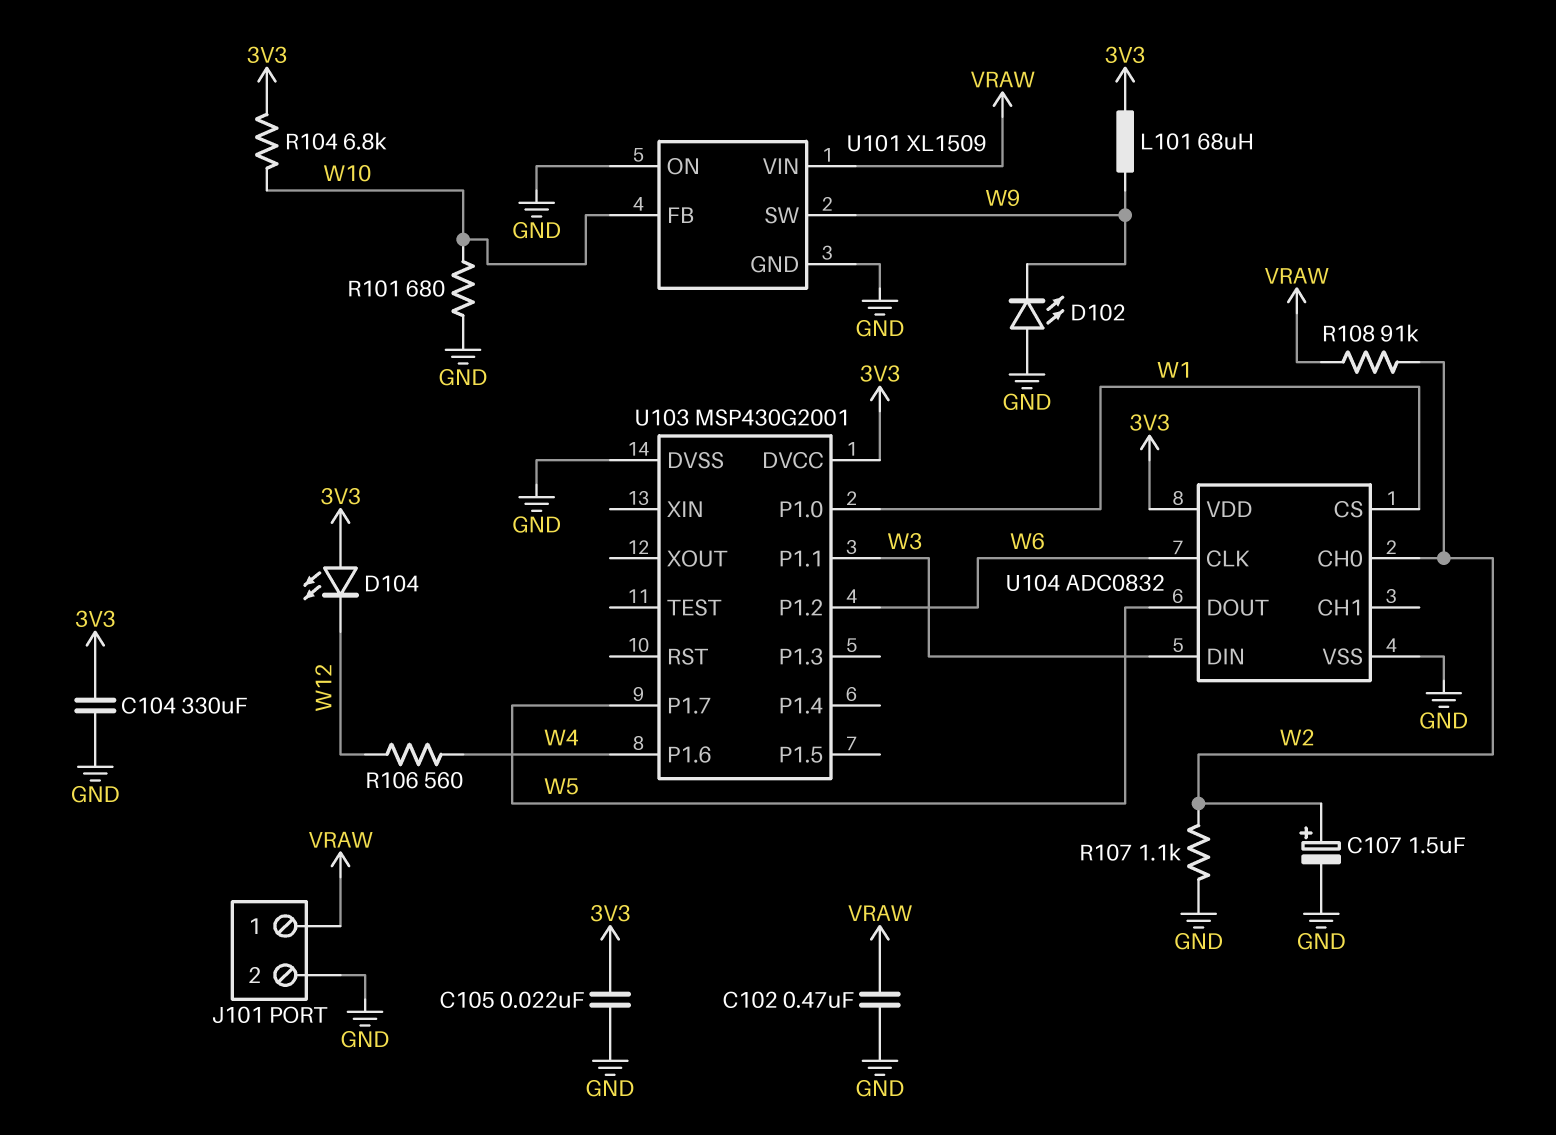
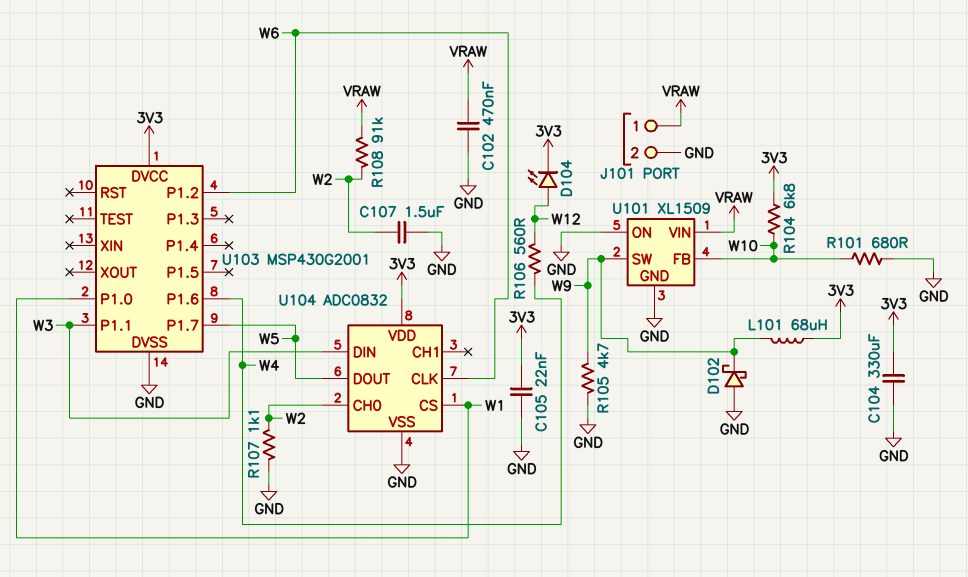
C107: 1.5uF (plus W2, minus GND) -> 1.5uF (GND, W2)
D102: LED (A GND, K W9) -> schottky (A GND, K W9)
D104: LED (A 3V3, K W12) -> LED (A W12, K 3V3)
R105: none -> 4.7k (GND, W9)

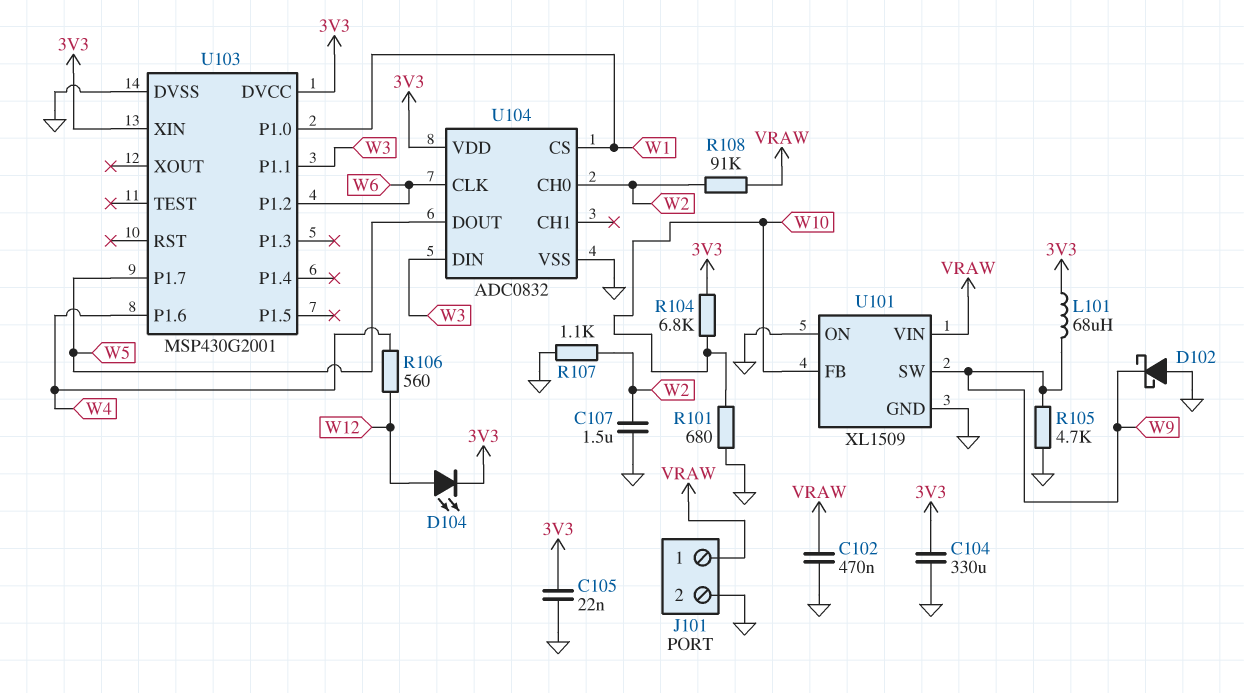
U103 pin XIN: none -> 3V3

